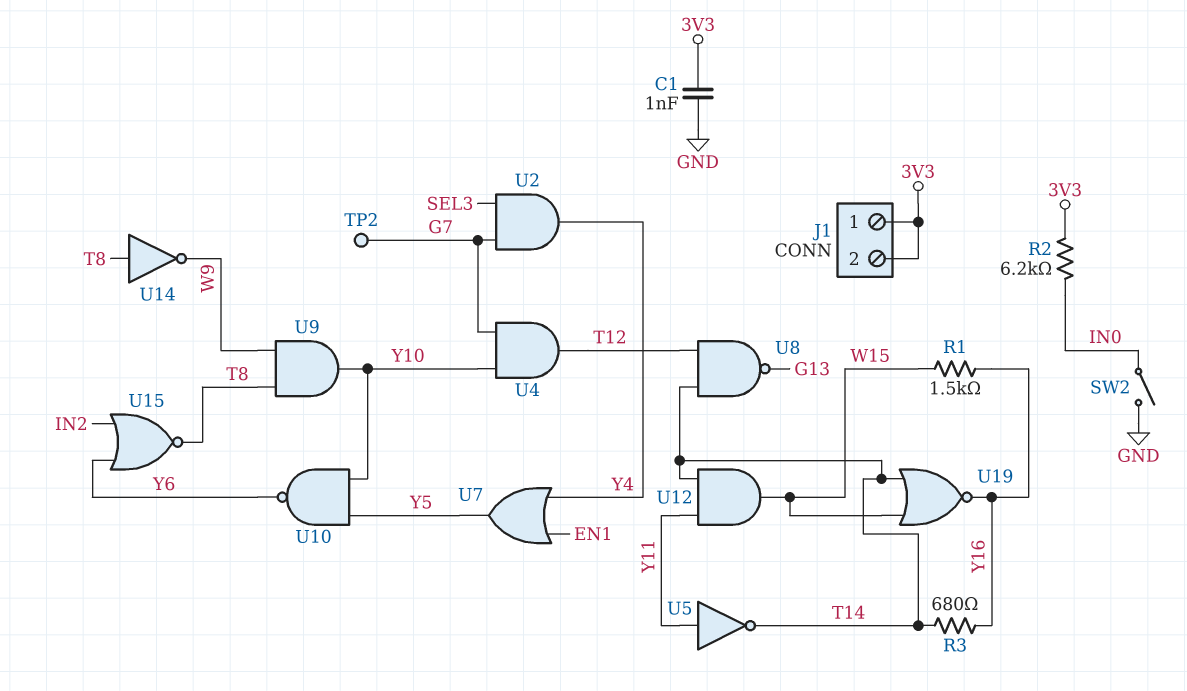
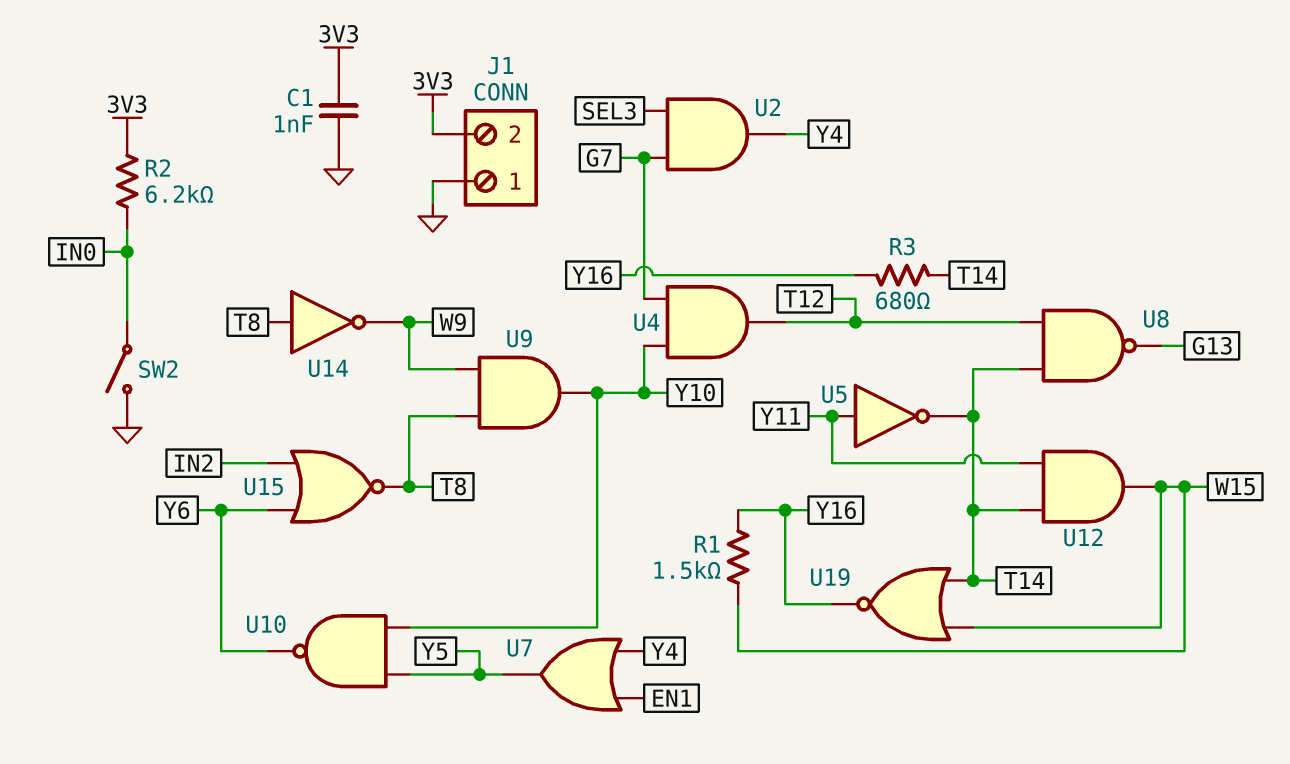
J1 pin 1: 3V3 -> GND
TP2: test point (G7) -> none

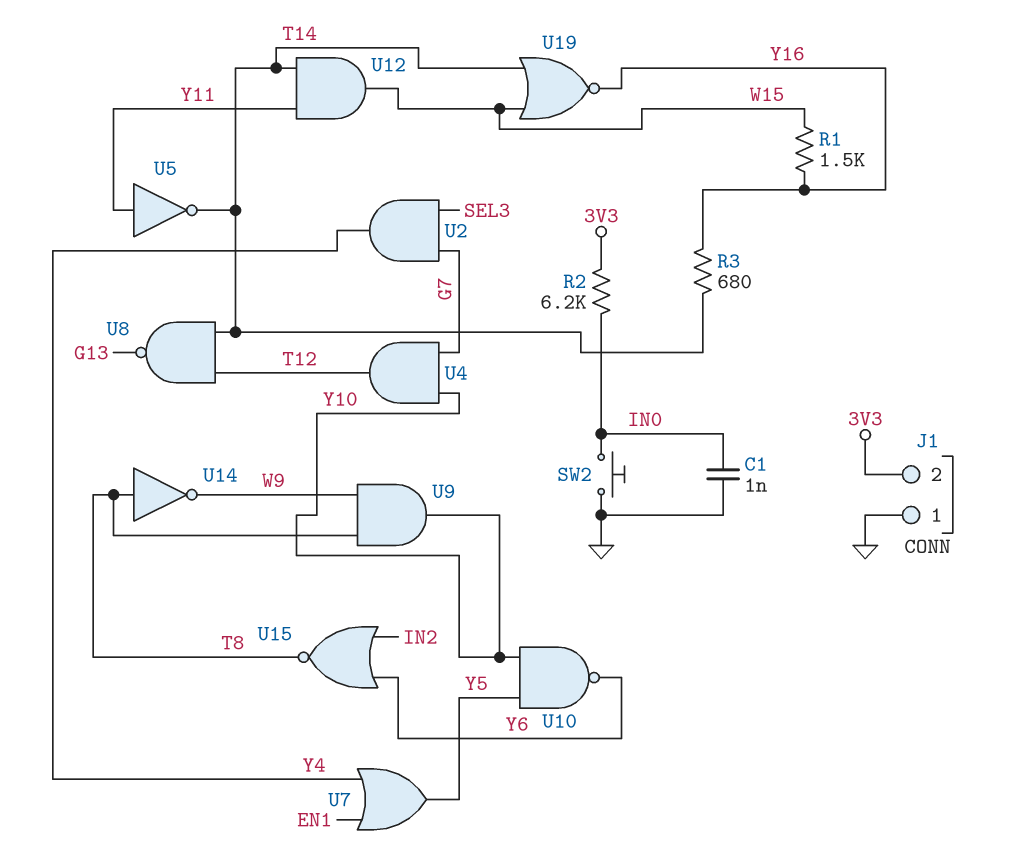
C1: 1nF (3V3, GND) -> 1nF (GND, IN0)
SW2: switch (GND, IN0) -> button (GND, IN0)

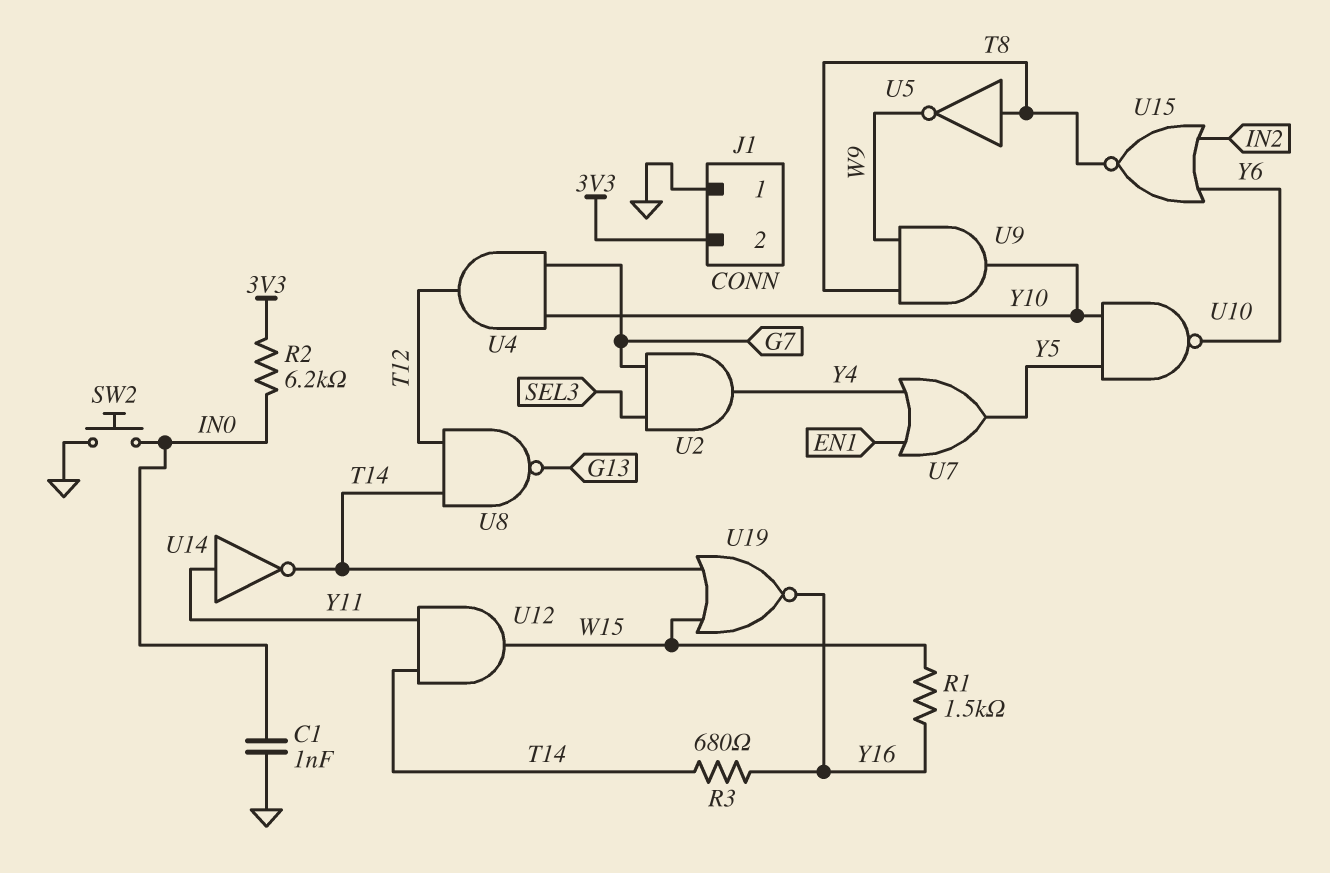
U5: NOT (in Y11, out T14) -> NOT (in T8, out W9)
U14: NOT (in T8, out W9) -> NOT (in Y11, out T14)

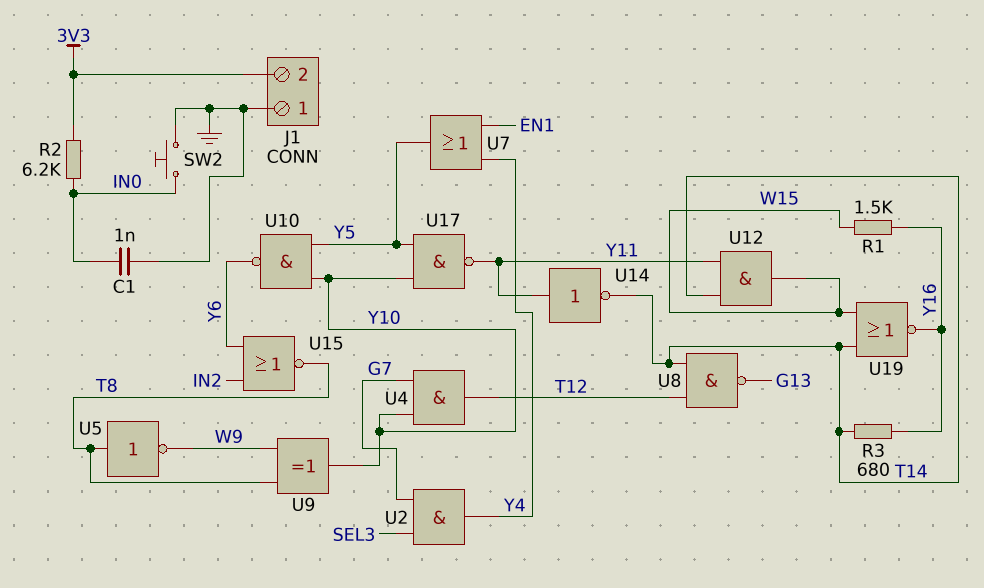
U9: AND (in T8, in W9, out Y10) -> XOR (in T8, in W9, out Y10)
U17: none -> NAND (in Y5, in Y10, out Y11)

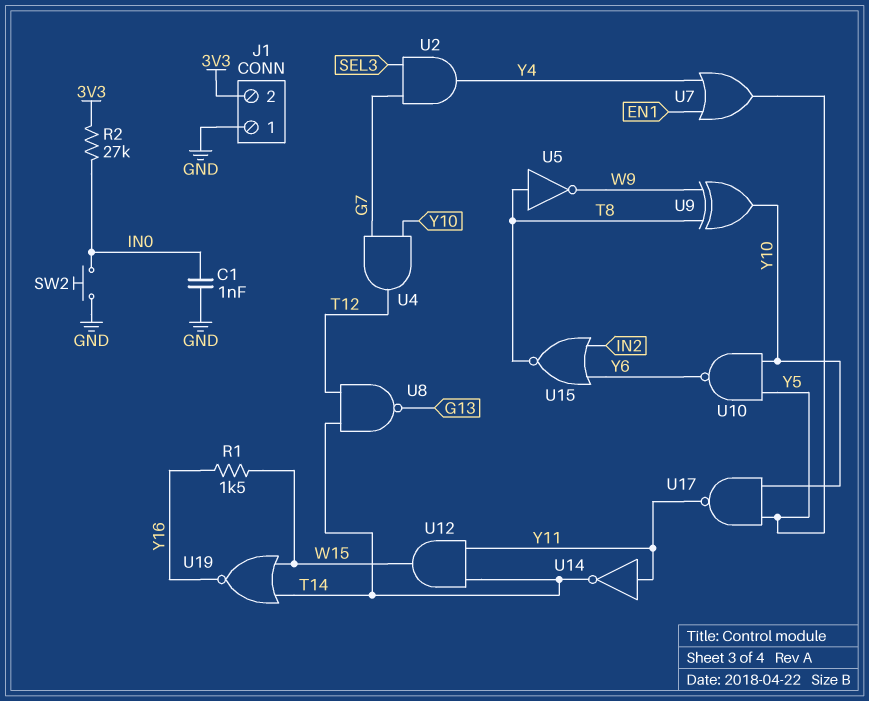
R2: 6.2k (3V3, IN0) -> 27k (3V3, IN0)
R3: 680 (T14, Y16) -> none

